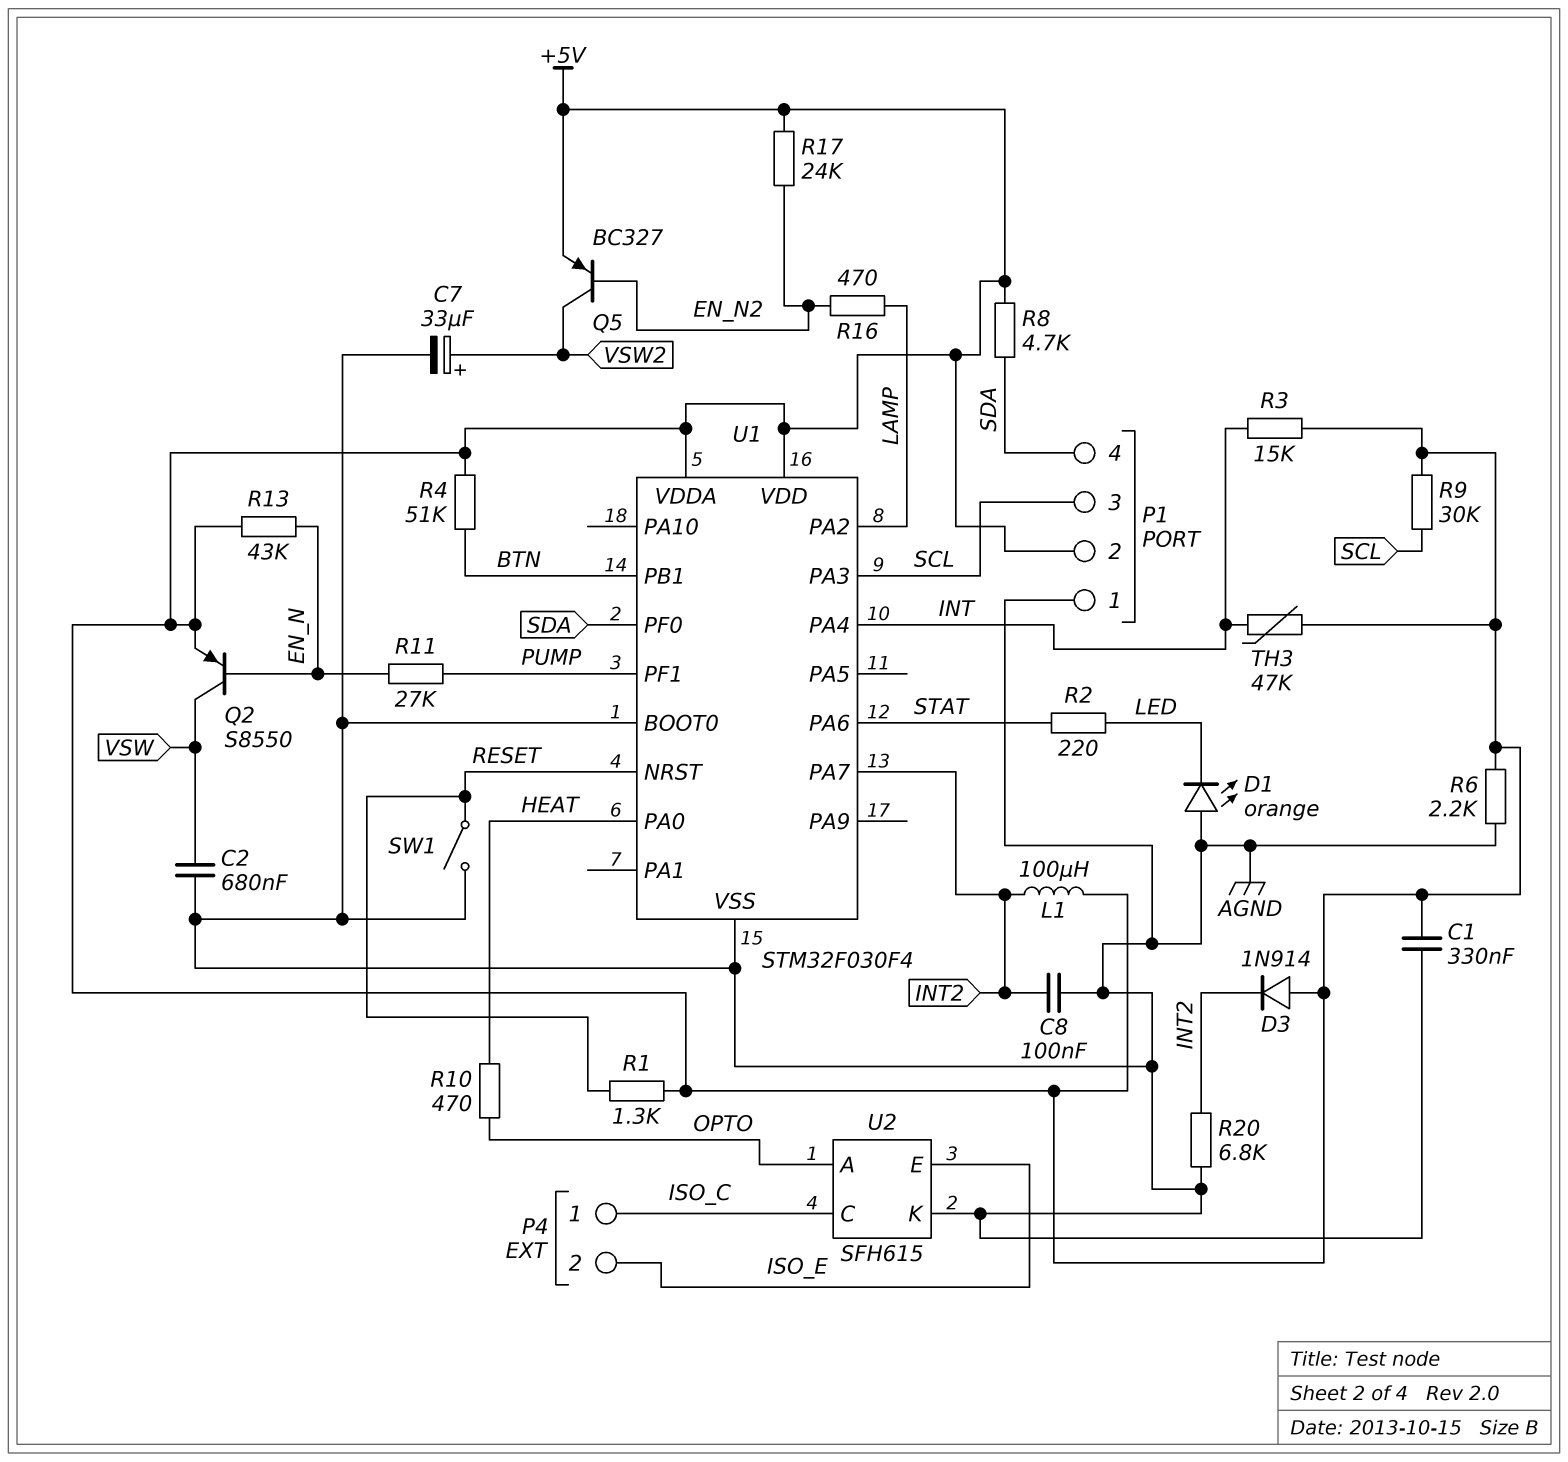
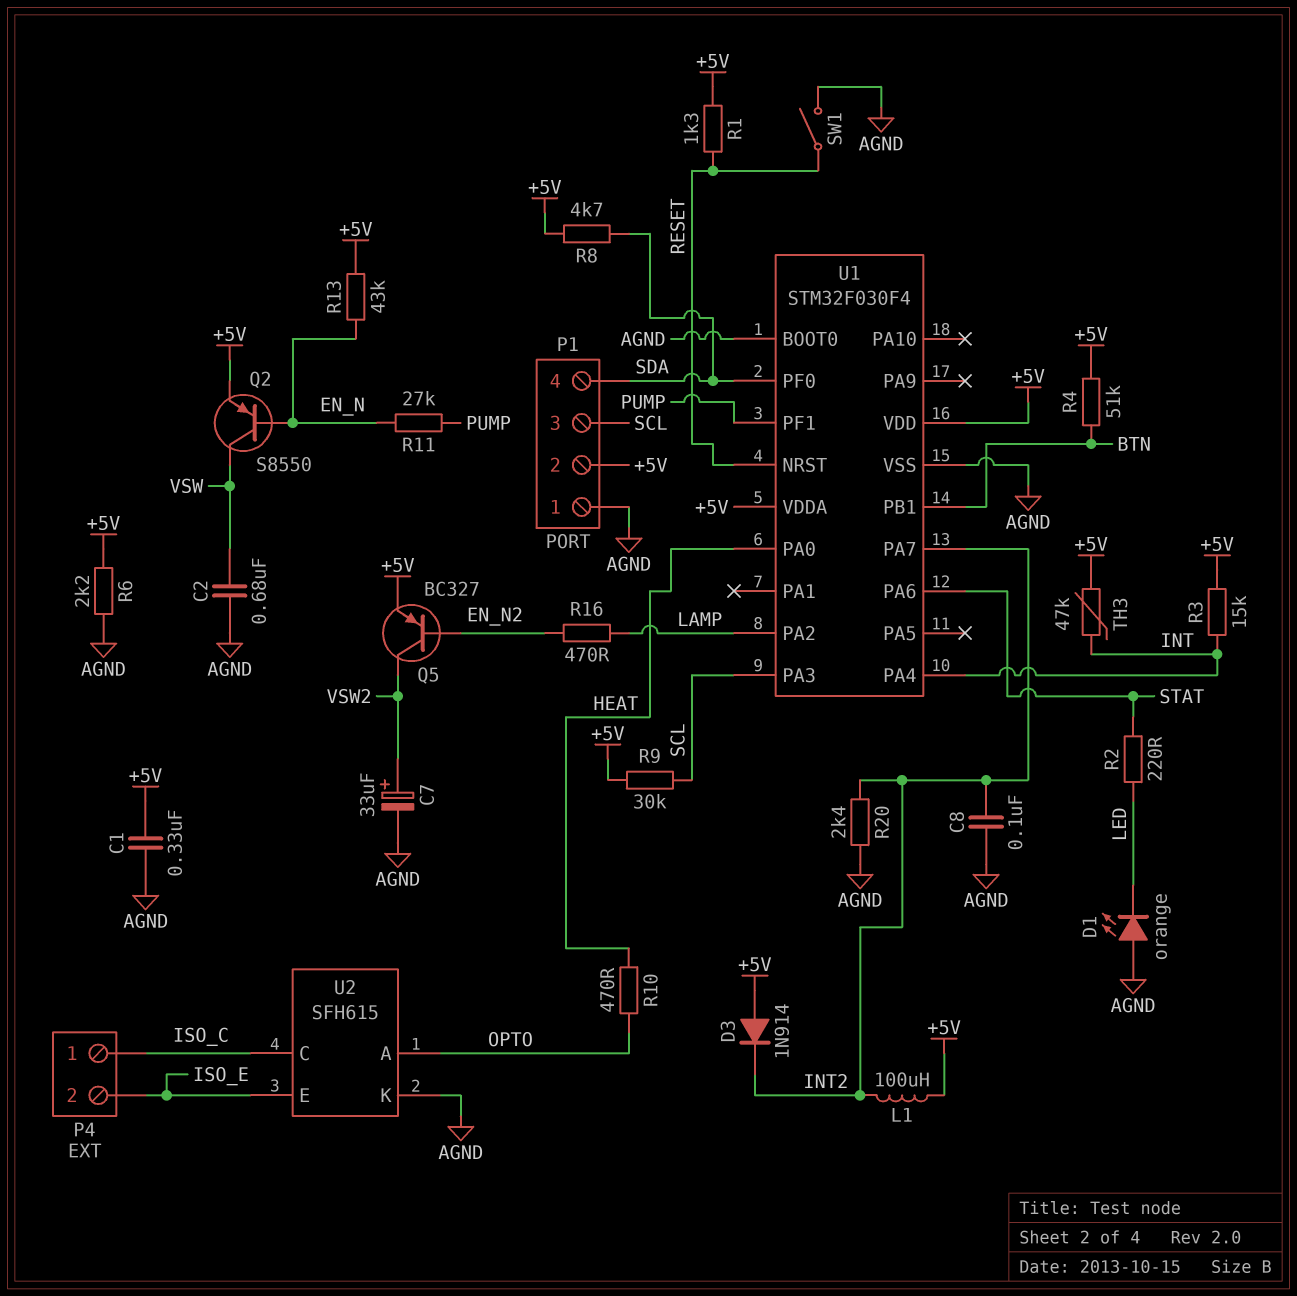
R17: 24k (+5V, EN_N2) -> none
R20: 6.8k (AGND, INT2) -> 2.4k (AGND, INT2)

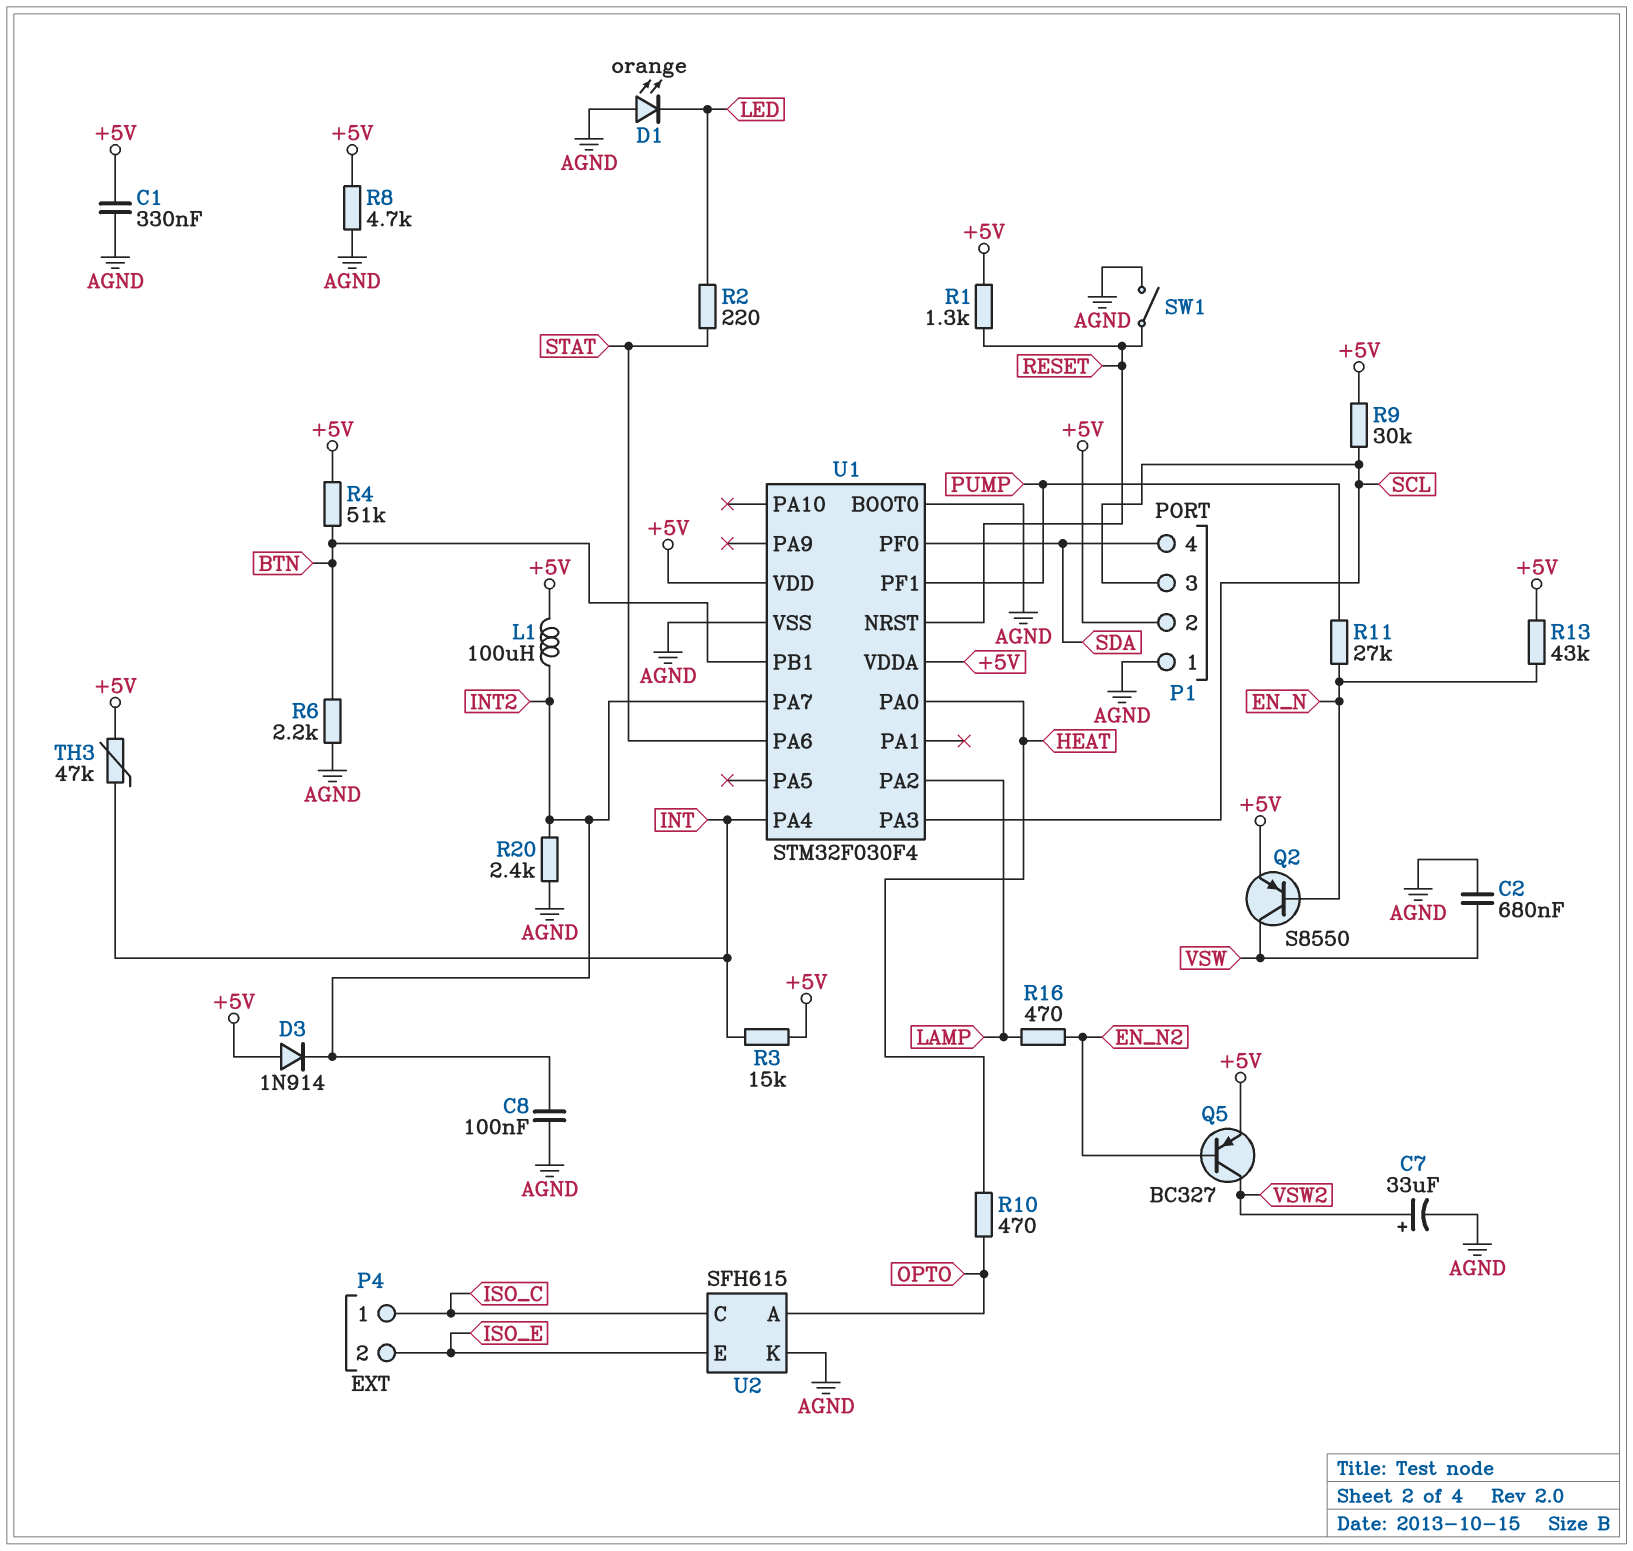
R6: 2.2k (+5V, AGND) -> 2.2k (AGND, BTN)
R8: 4.7k (+5V, SDA) -> 4.7k (+5V, AGND)

